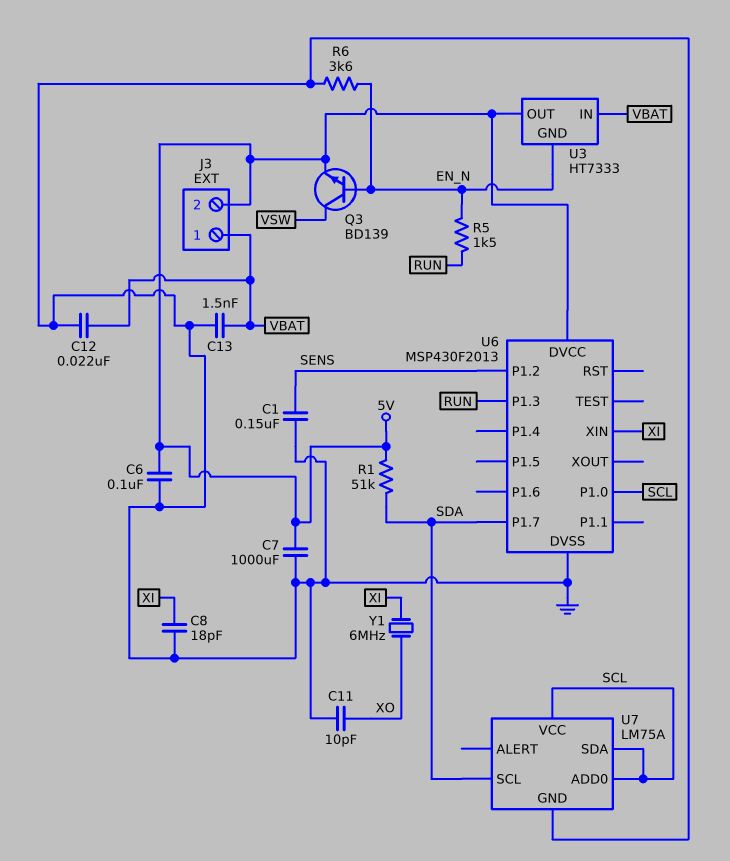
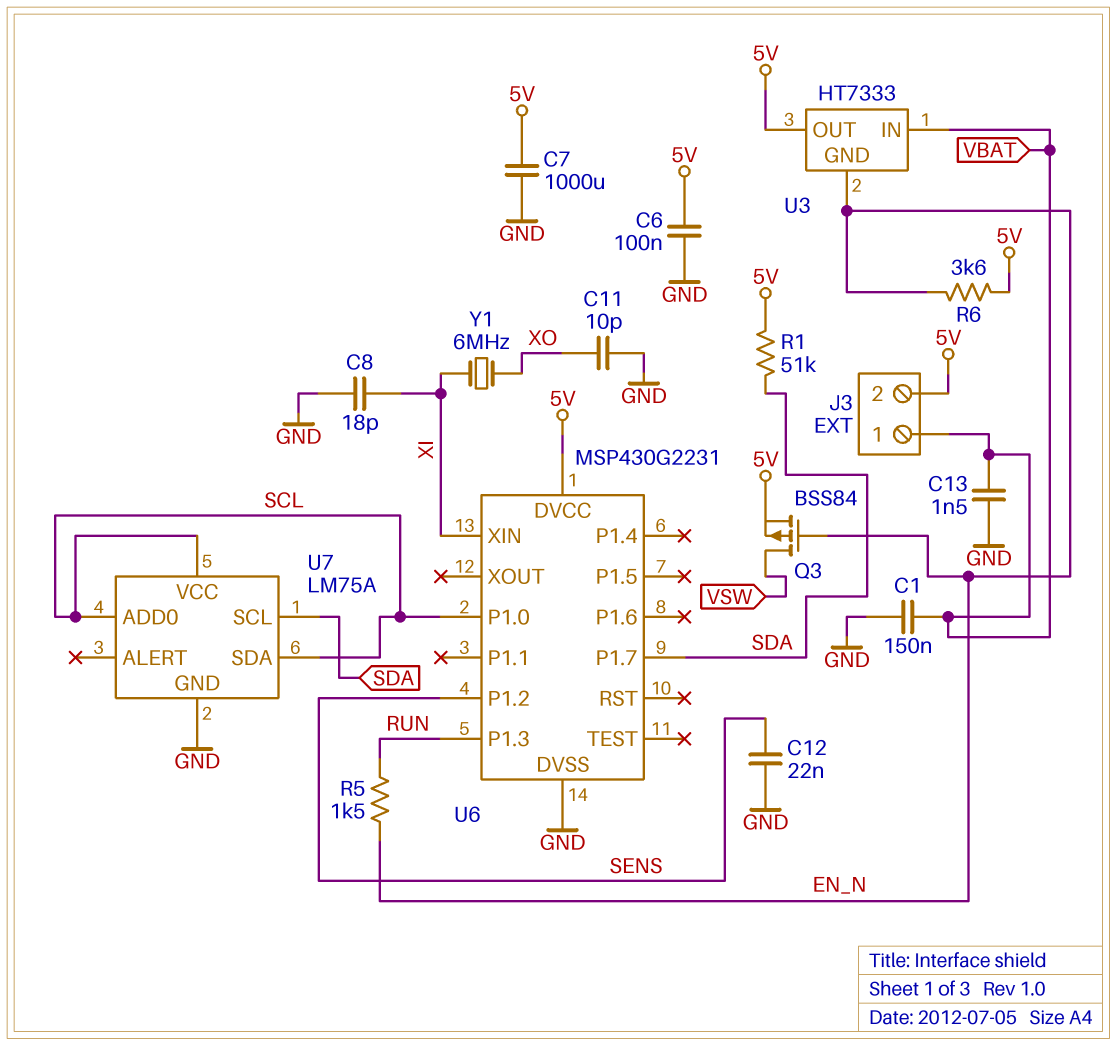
C1: 150nF (GND, SENS) -> 150nF (GND, VBAT)
C12: 22nF (GND, VBAT) -> 22nF (GND, SENS)
Q3: NPN BD139 (B EN_N, C VSW, E 5V) -> PMOS BSS84 (G EN_N, D VSW, S 5V)
R6: 3.6k (EN_N, GND) -> 3.6k (5V, EN_N)
U6: MSP430F2013 -> MSP430G2231

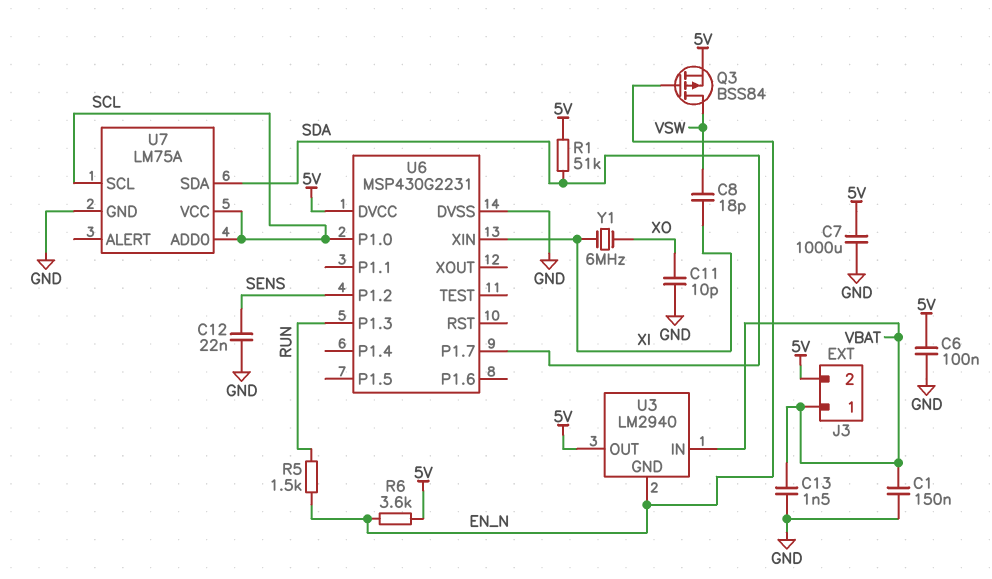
C8: 18pF (GND, XI) -> 18pF (VSW, XI)
U3: HT7333 -> LM2940
U7 pin SCL: SDA -> SCL
U7 pin SDA: SCL -> SDA

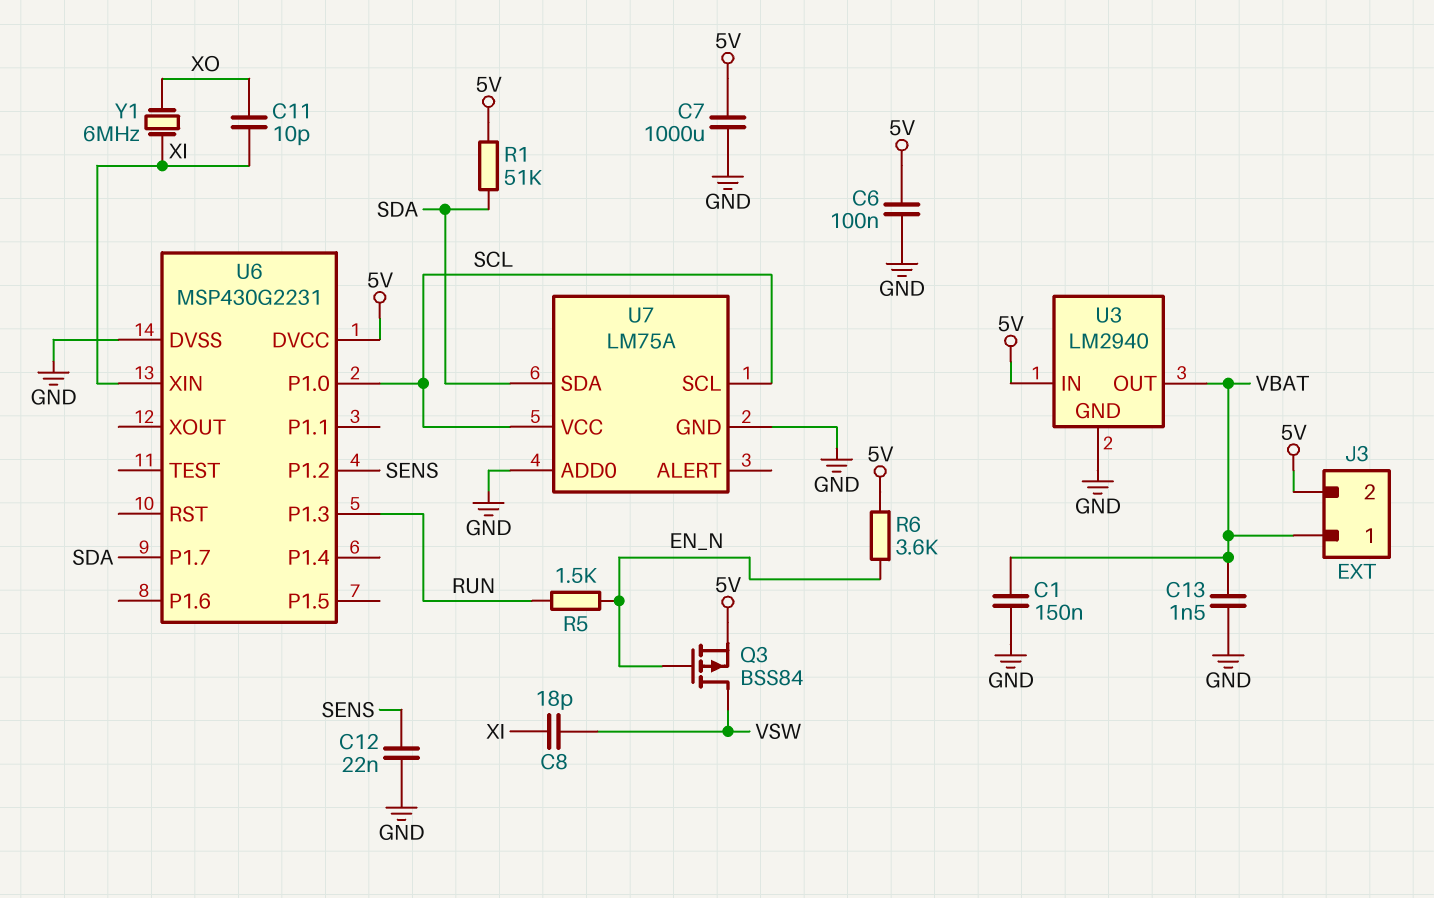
C11: 10pF (GND, XO) -> 10pF (XI, XO)
U3 pin GND: EN_N -> GND
U3 pin IN: VBAT -> 5V
U3 pin OUT: 5V -> VBAT
U7 pin ADD0: SCL -> GND

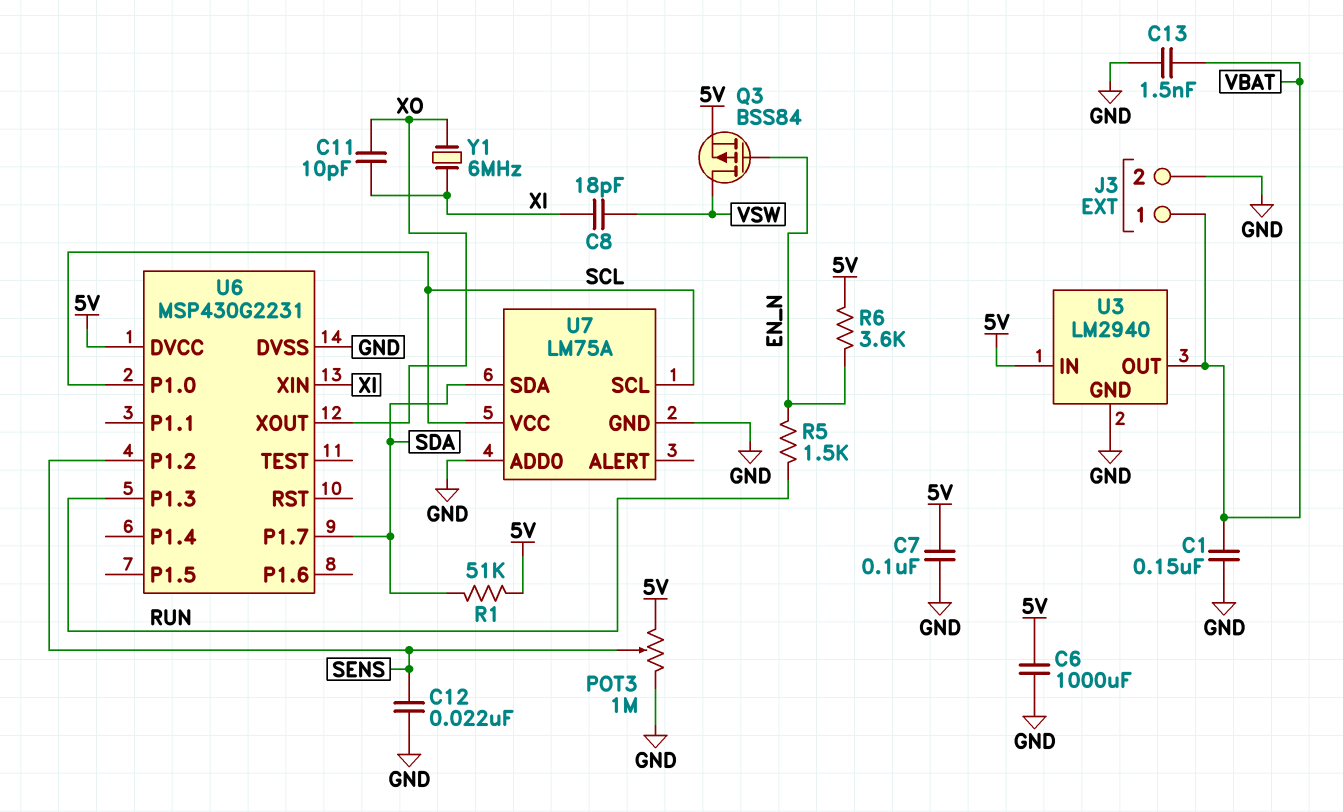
C6: 100nF (5V, GND) -> 1000uF (5V, GND)
C7: 1000uF (5V, GND) -> 100nF (5V, GND)
J3 pin 2: 5V -> GND
POT3: none -> 1M (5V, GND, wiper SENS)
U6 pin XOUT: none -> XO

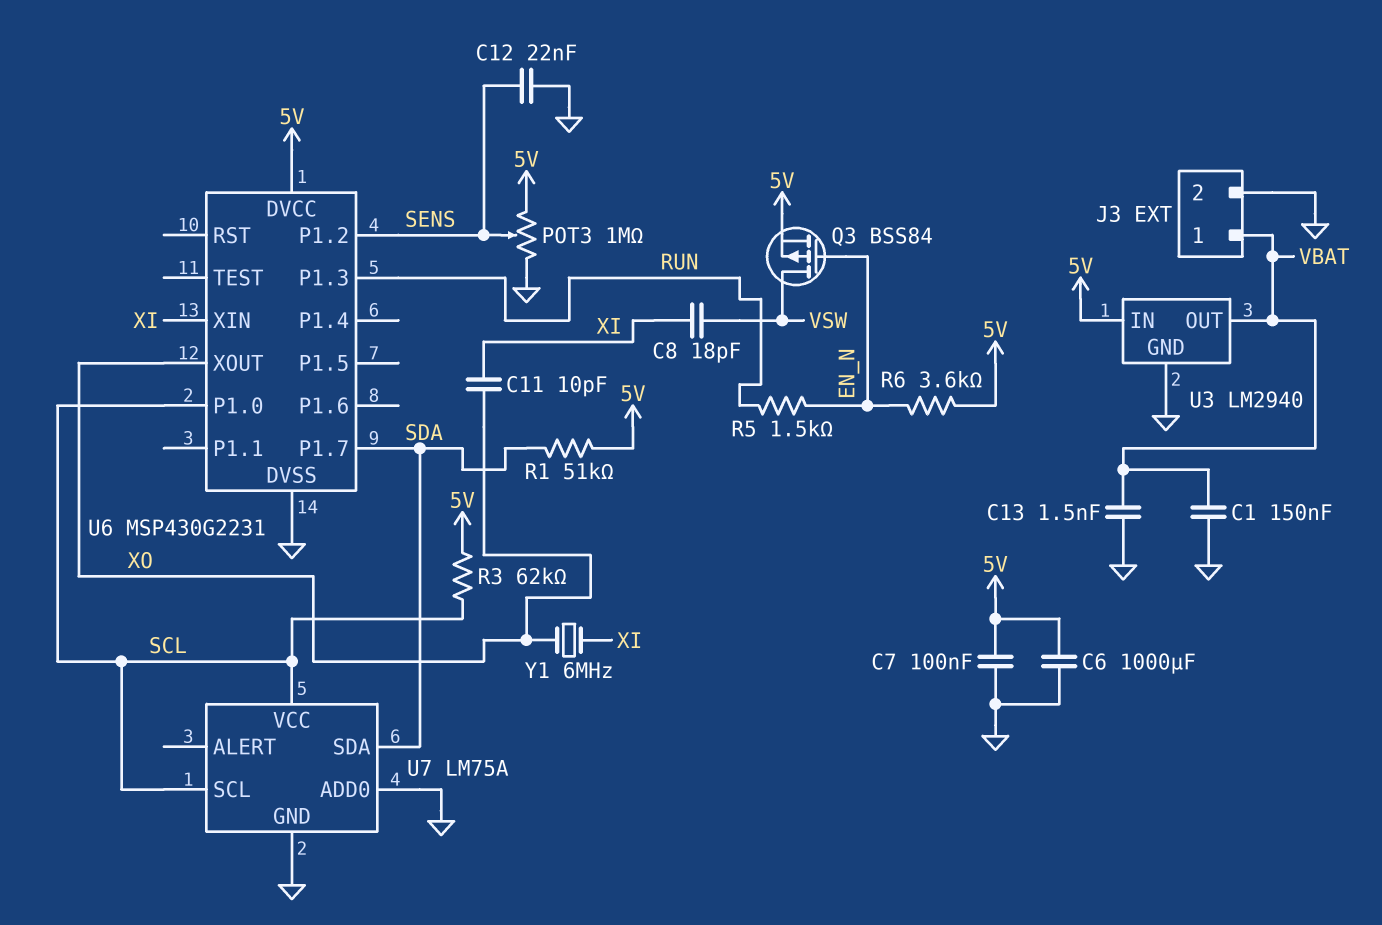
R3: none -> 62k (5V, SCL)

